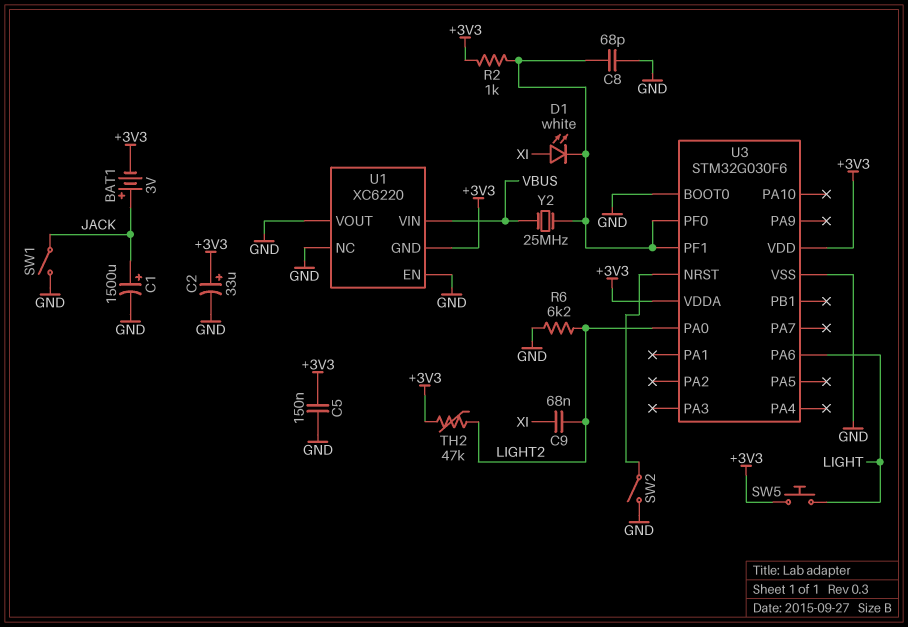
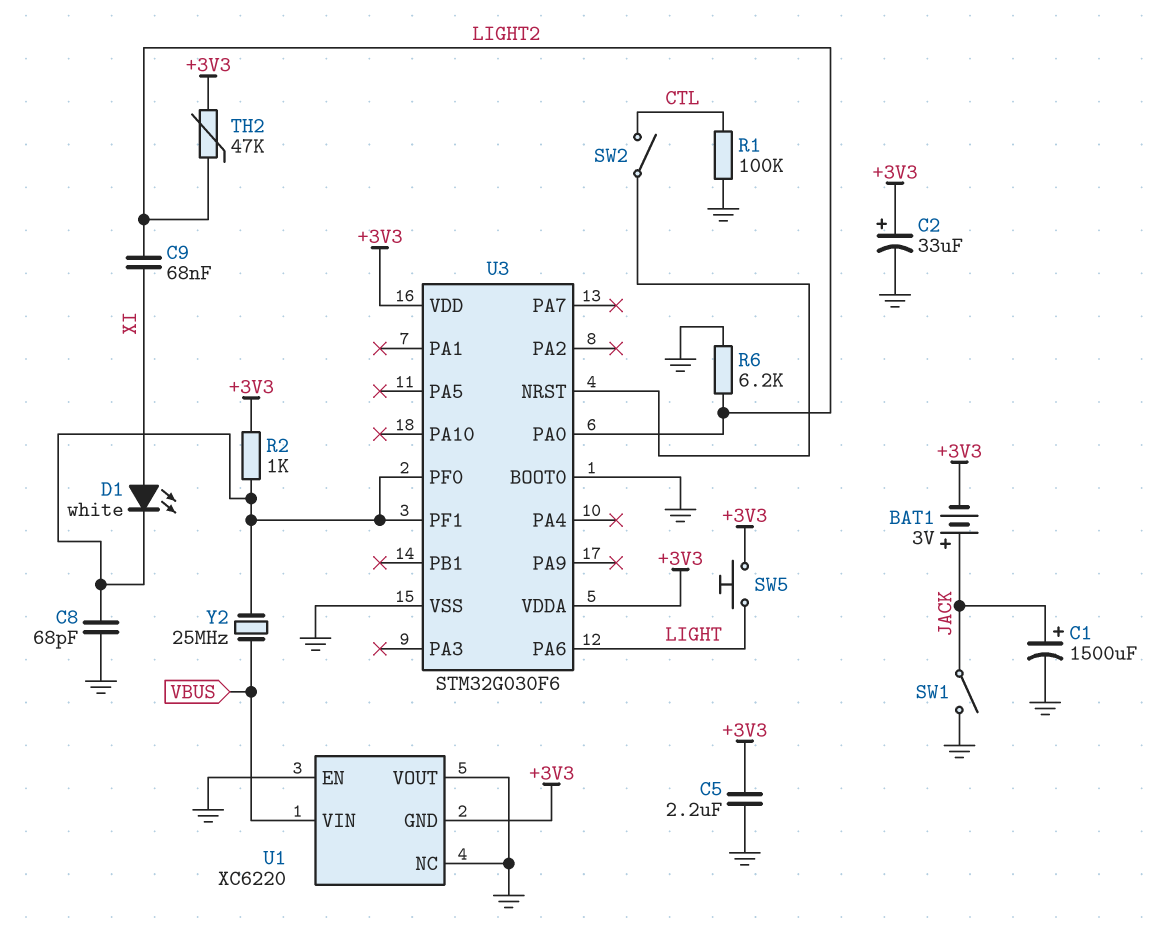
C5: 150nF (+3V3, GND) -> 2.2uF (+3V3, GND)
R1: none -> 100k (CTL, GND)
SW2: switch (GND, U3/NRST) -> switch (CTL, U3/NRST)

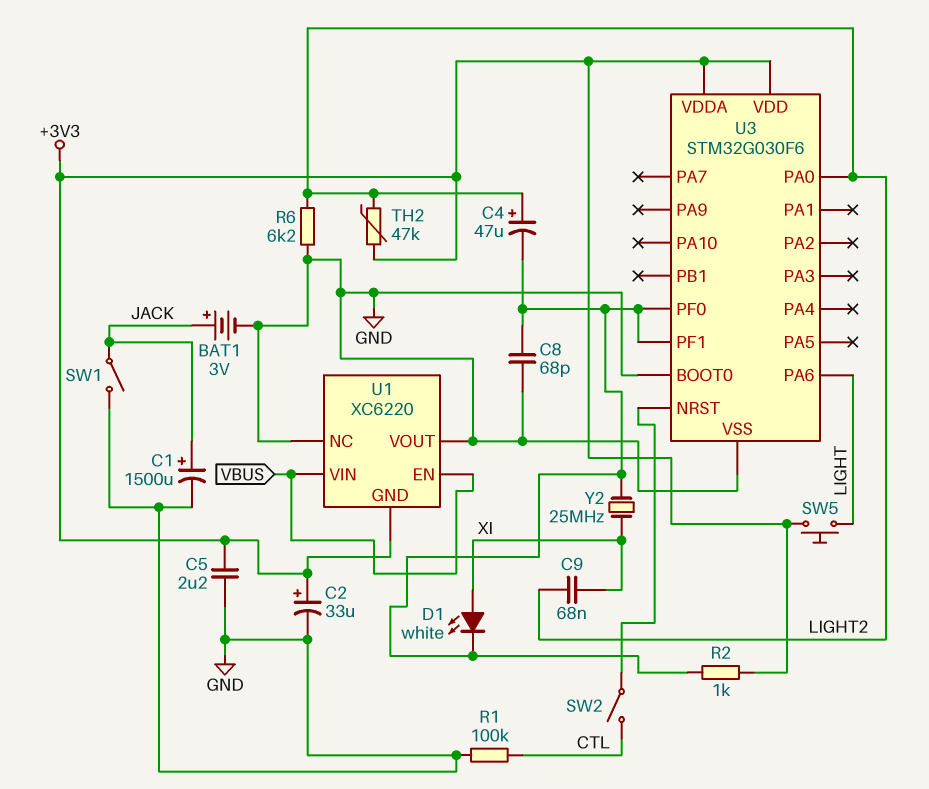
BAT1: 3V (plus JACK, minus +3V3) -> 3V (plus JACK, minus GND)
C4: none -> 47uF (plus LIGHT2, minus U3/PF0)
U1 pin EN: GND -> VBUS
Y2: 25MHz (U3/PF0, VBUS) -> 25MHz (U3/PF0, XI)

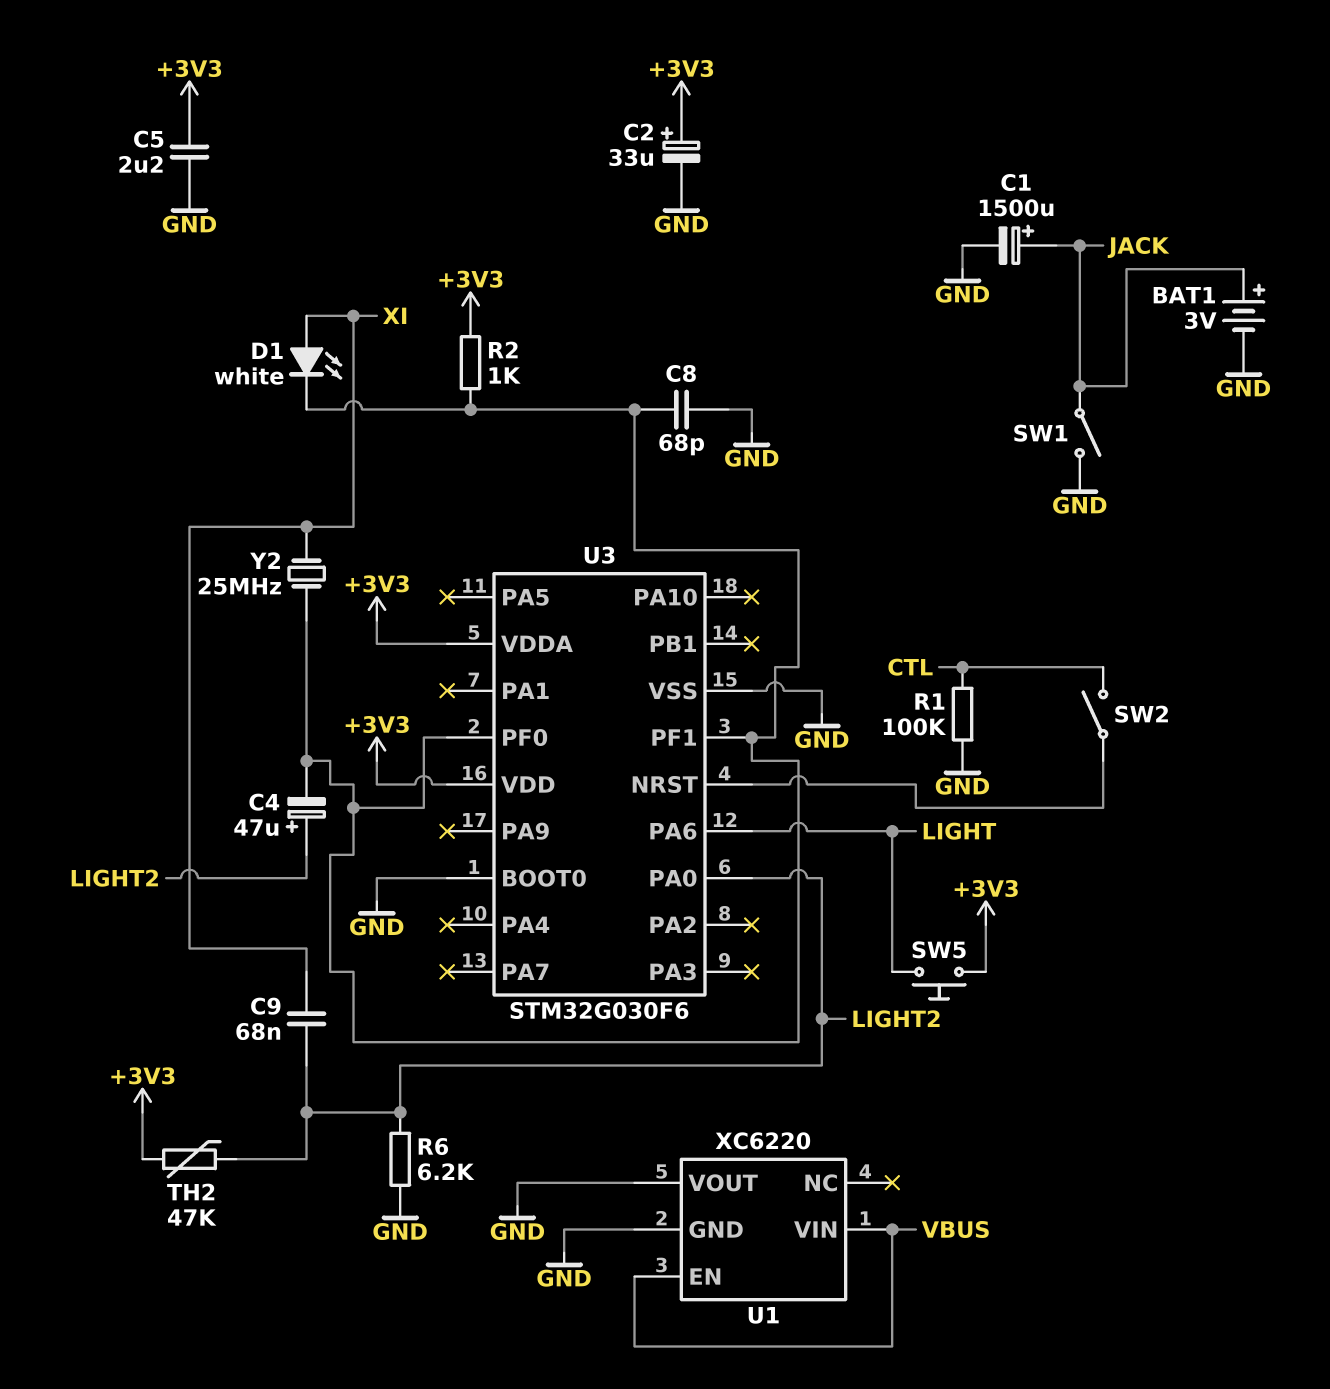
U1 pin GND: +3V3 -> GND
U1 pin NC: GND -> none

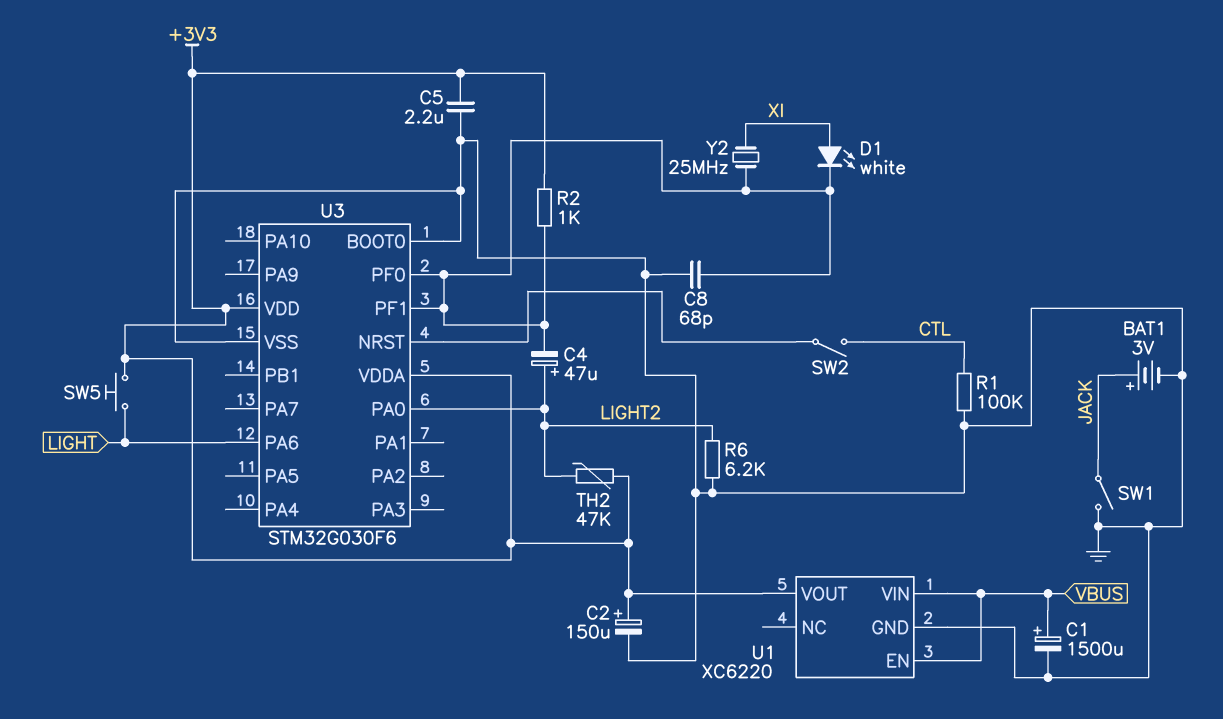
C1: 1500uF (plus JACK, minus GND) -> 1500uF (plus VBUS, minus GND)
C2: 33uF (plus +3V3, minus GND) -> 150uF (plus +3V3, minus GND)
C9: 68nF (LIGHT2, XI) -> none
U1 pin VOUT: GND -> +3V3

